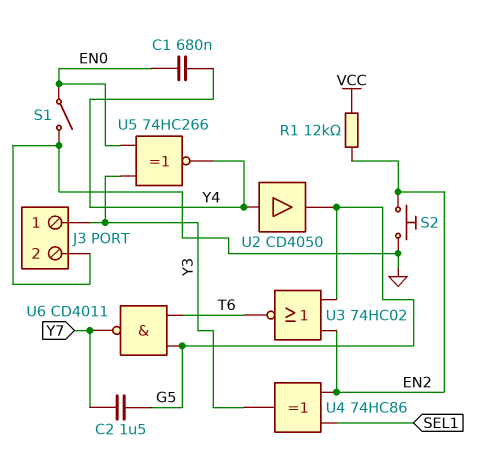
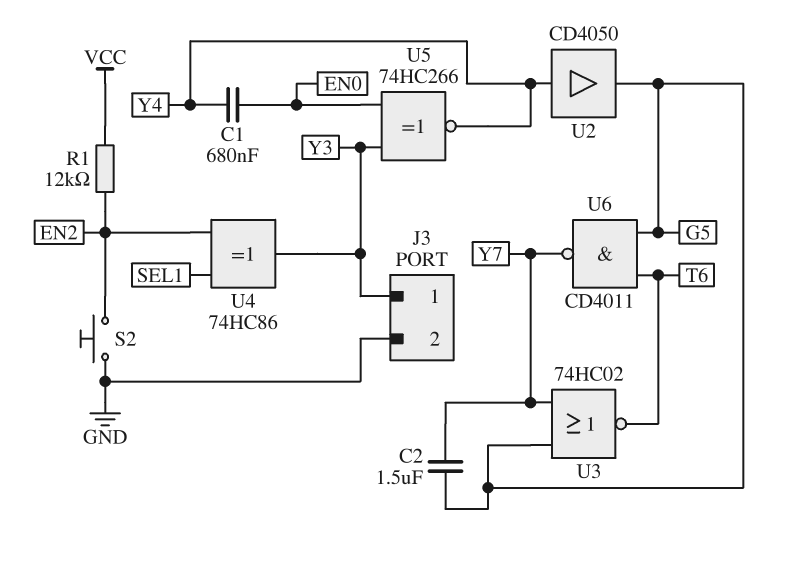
S1: switch (EN0, GND) -> none
U3: NOR 74HC02 (in EN2, in G5, out T6) -> NOR 74HC02 (in G5, in Y7, out T6)

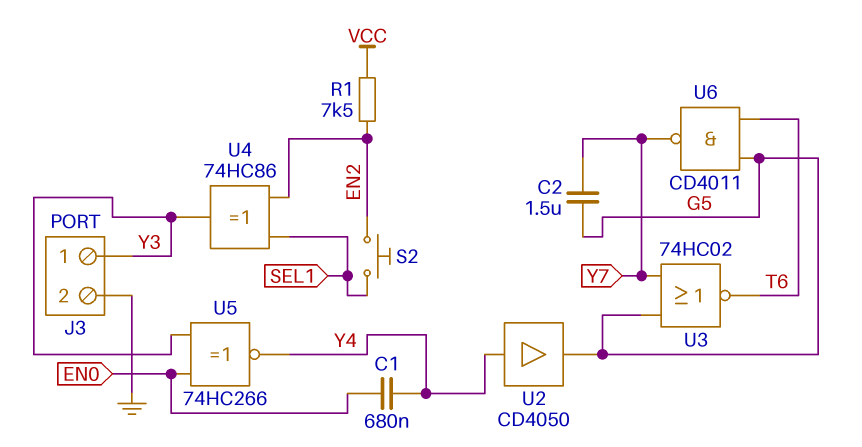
R1: 12k (EN2, VCC) -> 7.5k (EN2, VCC)
S2: button (EN2, GND) -> button (EN2, SEL1)

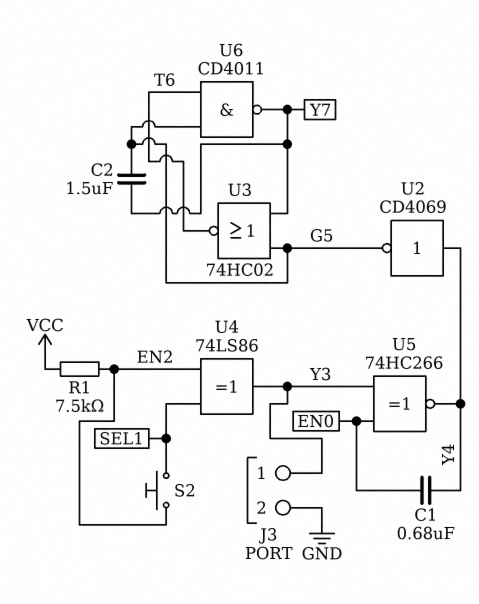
U2: buffer CD4050 (in Y4, out G5) -> NOT CD4069 (in Y4, out G5)
U4: XOR 74HC86 (in EN2, in SEL1, out Y3) -> XOR 74LS86 (in EN2, in SEL1, out Y3)

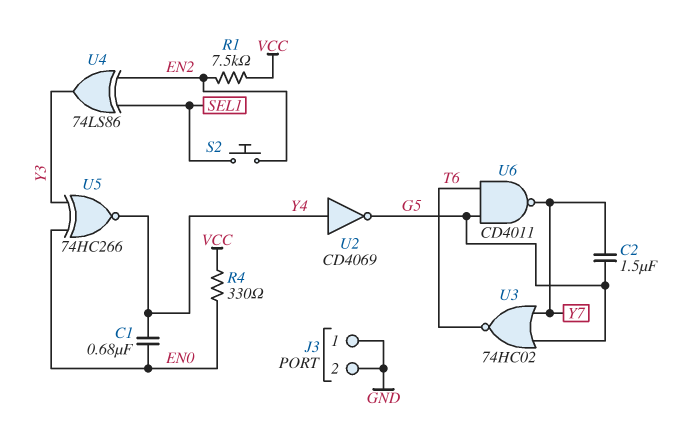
J3 pin 1: Y3 -> GND
R4: none -> 330 (EN0, VCC)

